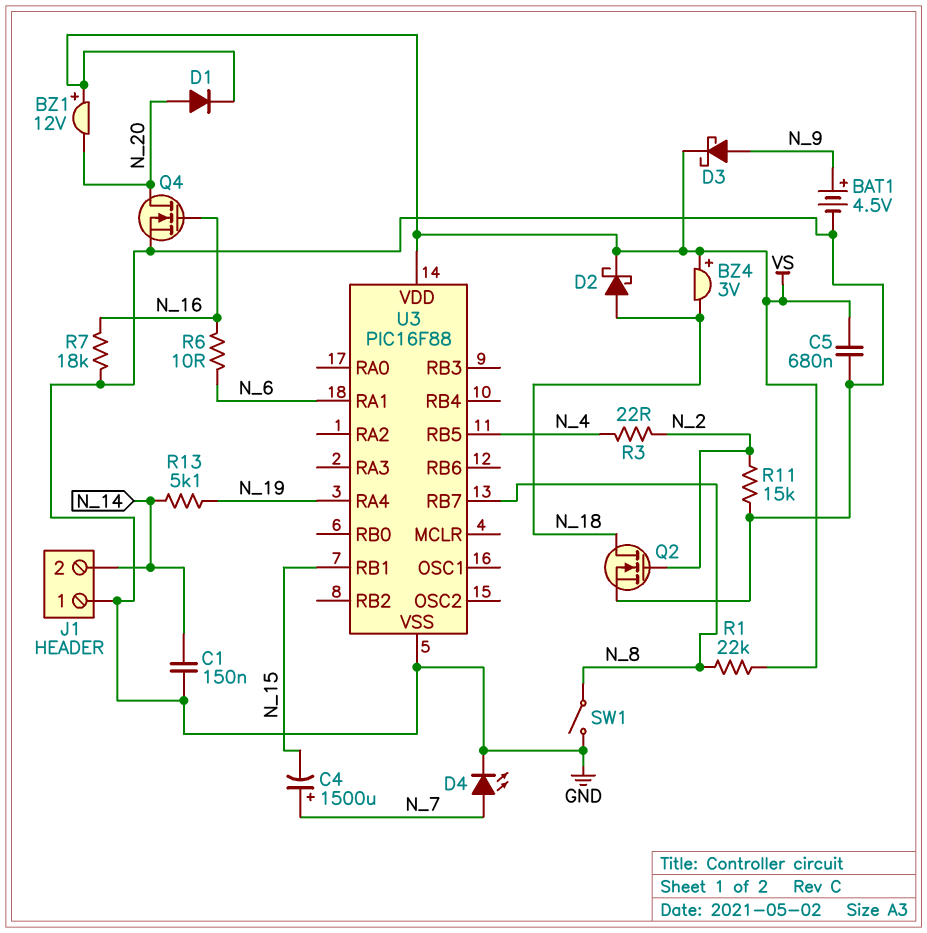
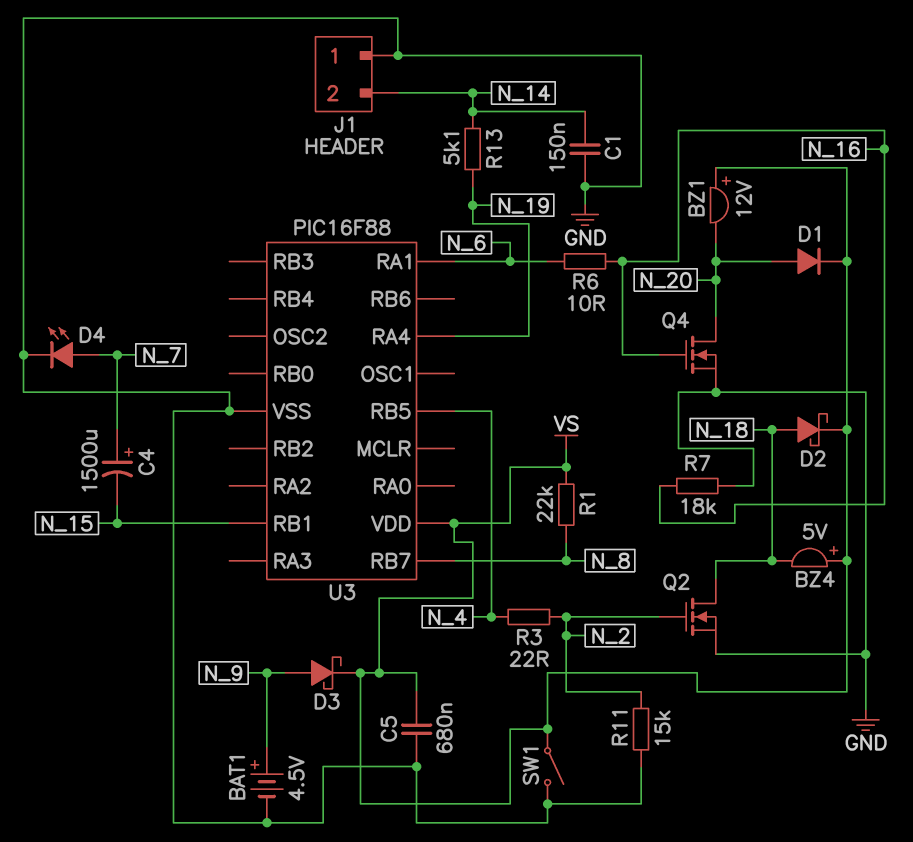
BZ4: buzzer 3V (plus VS, minus N_18) -> buzzer 5V (plus VS, minus N_18)
SW1: switch (GND, N_8) -> switch (GND, VS)

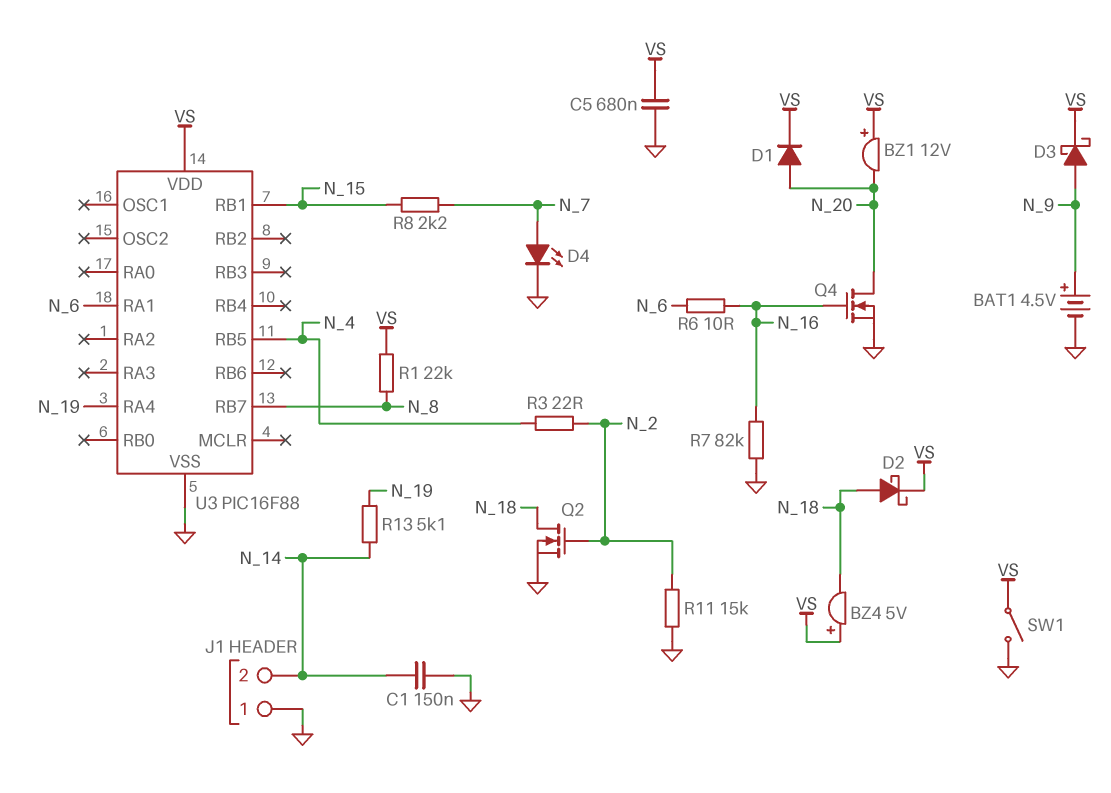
C4: 1500uF (plus N_7, minus N_15) -> none
R7: 18k (GND, N_16) -> 82k (GND, N_16)
R8: none -> 2.2k (N_7, N_15)

